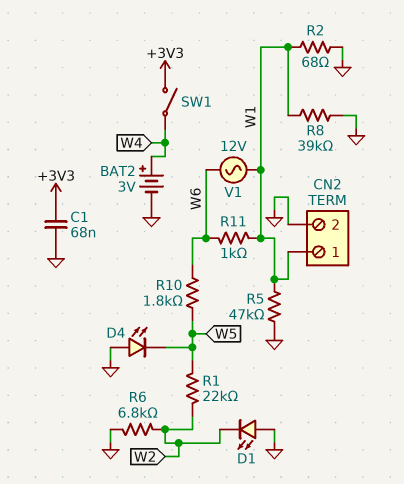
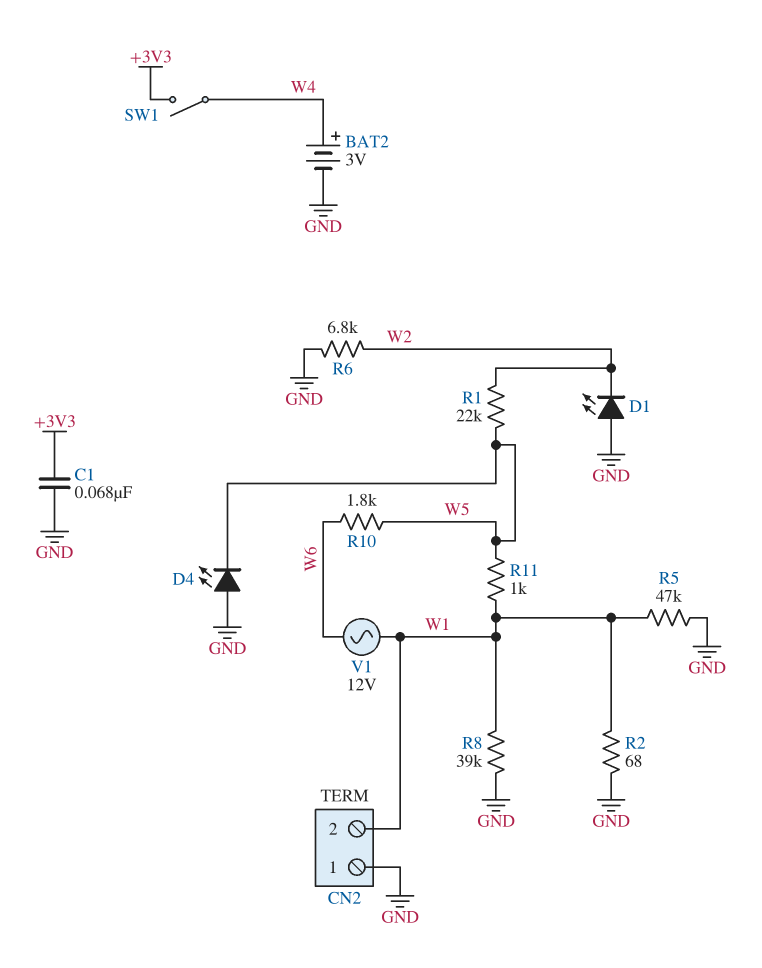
CN2 pin 1: W1 -> GND
CN2 pin 2: GND -> W1
R11: 1k (W1, W6) -> 1k (W1, W5)

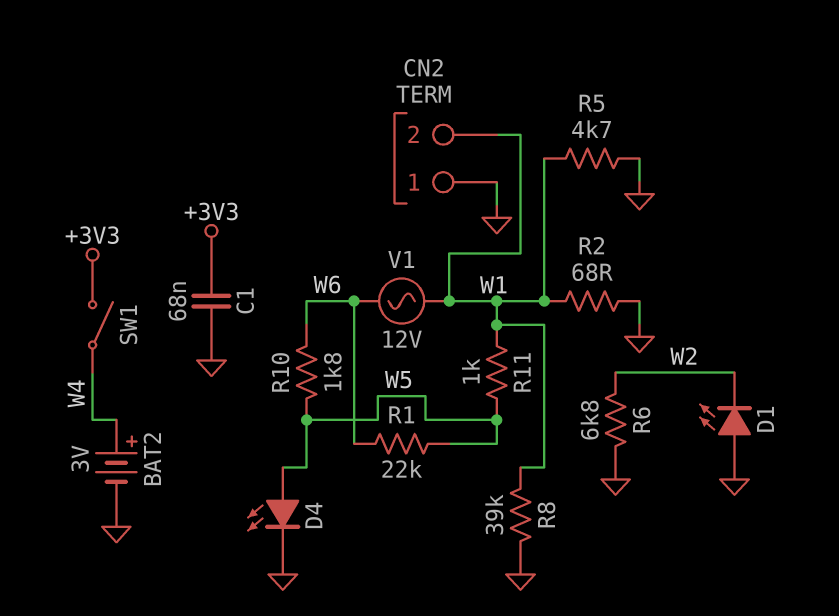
D4: LED (A GND, K W5) -> LED (A W5, K GND)
R1: 22k (W2, W5) -> 22k (W5, W6)
R5: 47k (GND, W1) -> 4.7k (GND, W1)

